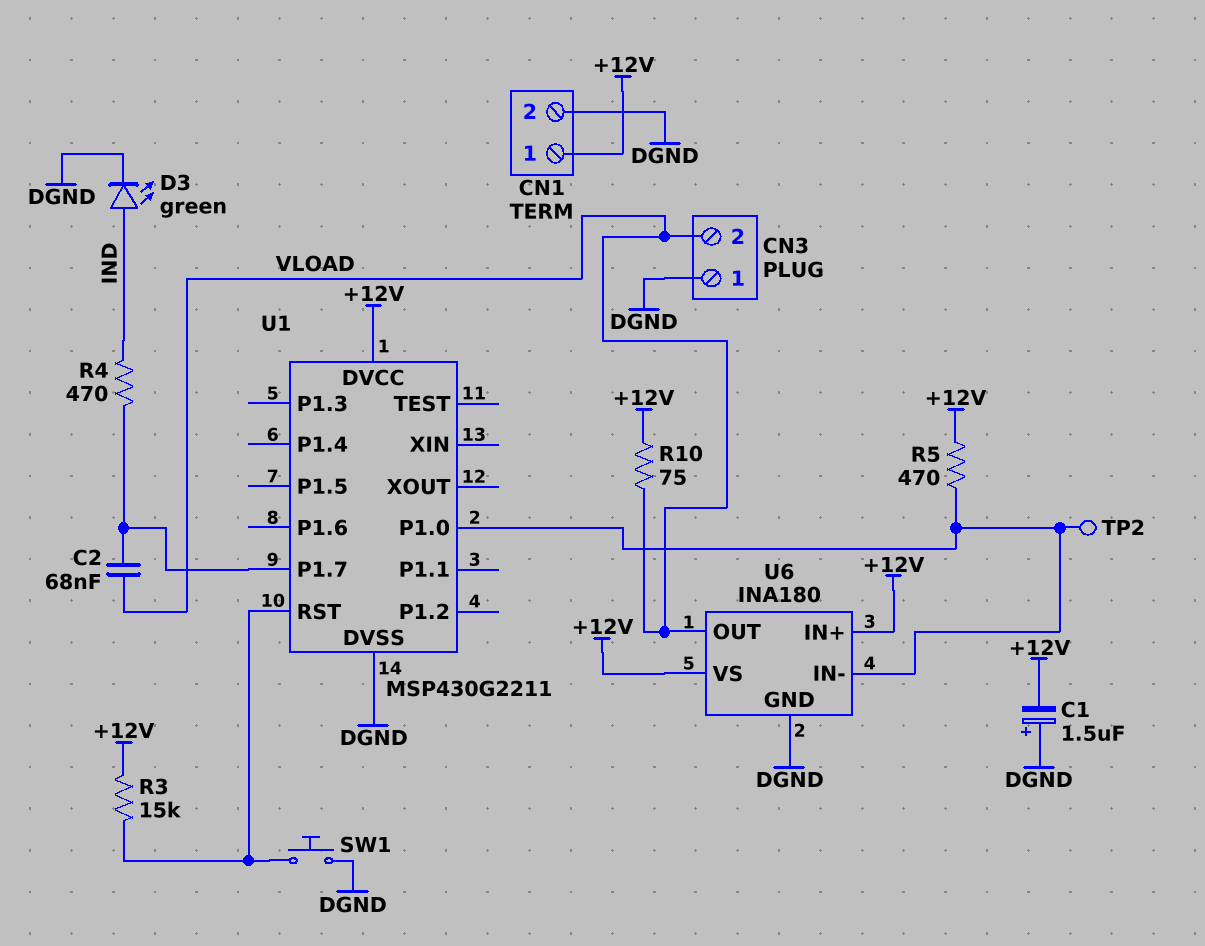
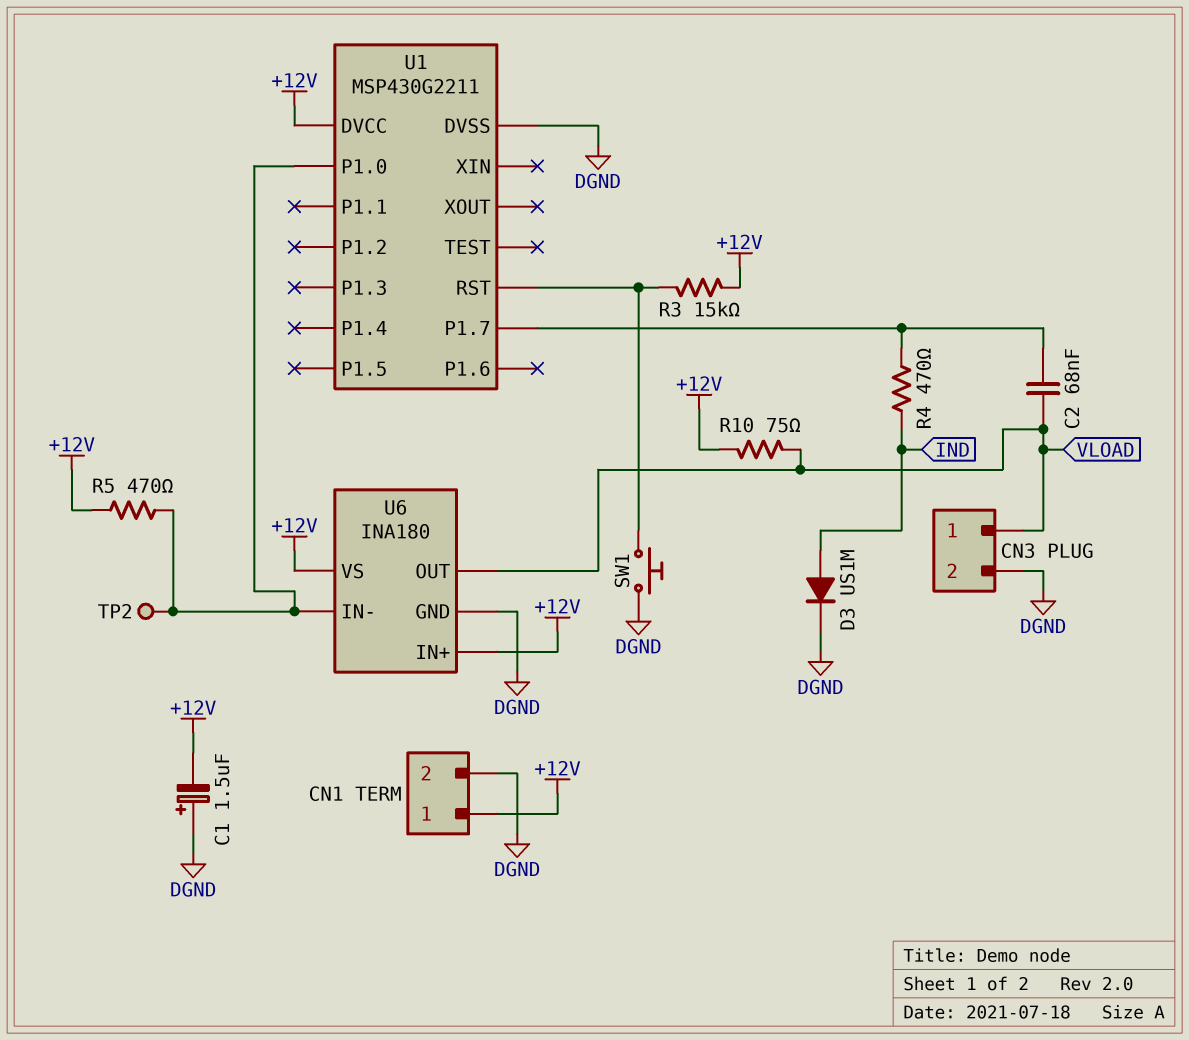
CN3 pin 1: DGND -> VLOAD
CN3 pin 2: VLOAD -> DGND
D3: LED green (A IND, K DGND) -> diode US1M (A IND, K DGND)

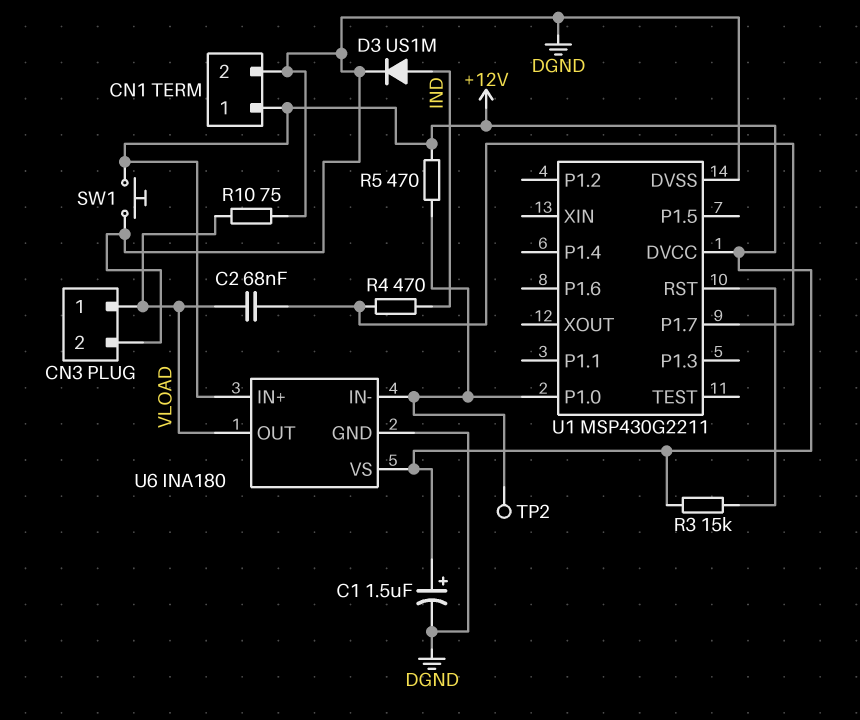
C1: 1.5uF (plus DGND, minus +12V) -> 1.5uF (plus +12V, minus DGND)
R10: 75 (+12V, VLOAD) -> 75 (DGND, VLOAD)
SW1: button (DGND, U1/RST) -> button (+12V, DGND)

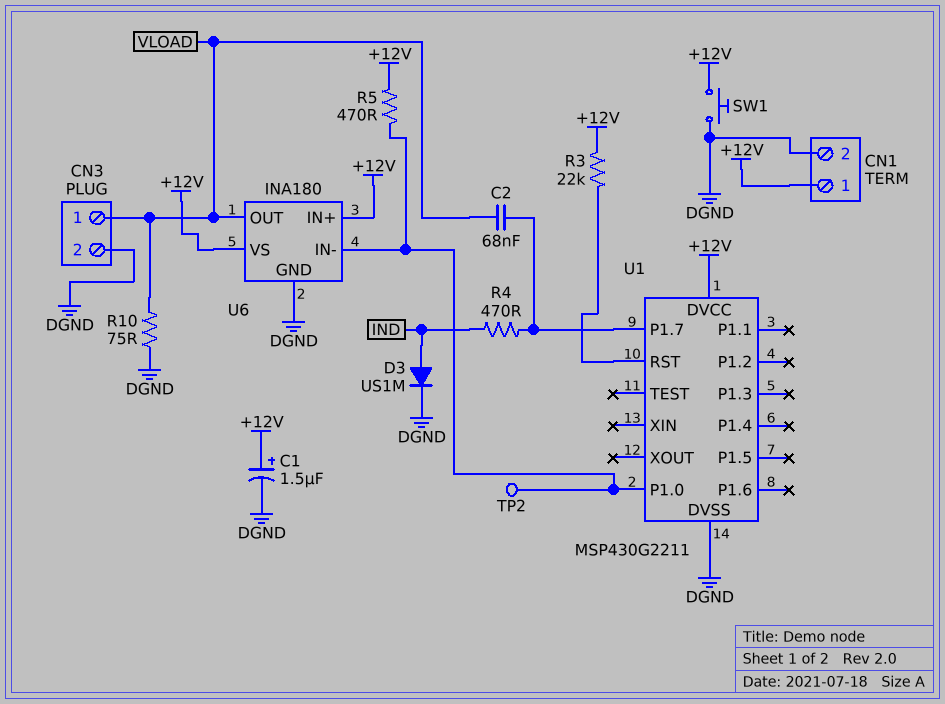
R3: 15k (+12V, U1/RST) -> 22k (+12V, U1/RST)

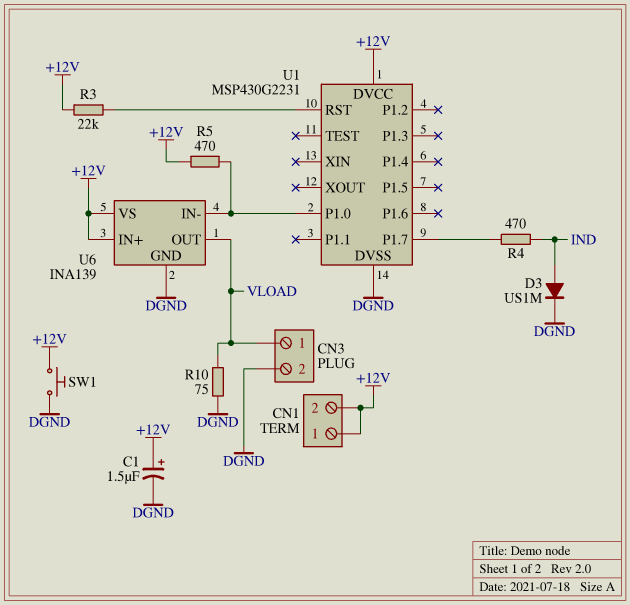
C2: 68nF (U1/P1.7, VLOAD) -> none
CN1 pin 2: DGND -> +12V
TP2: test point (U1/P1.0) -> none
U1: MSP430G2211 -> MSP430G2231
U6: INA180 -> INA139

